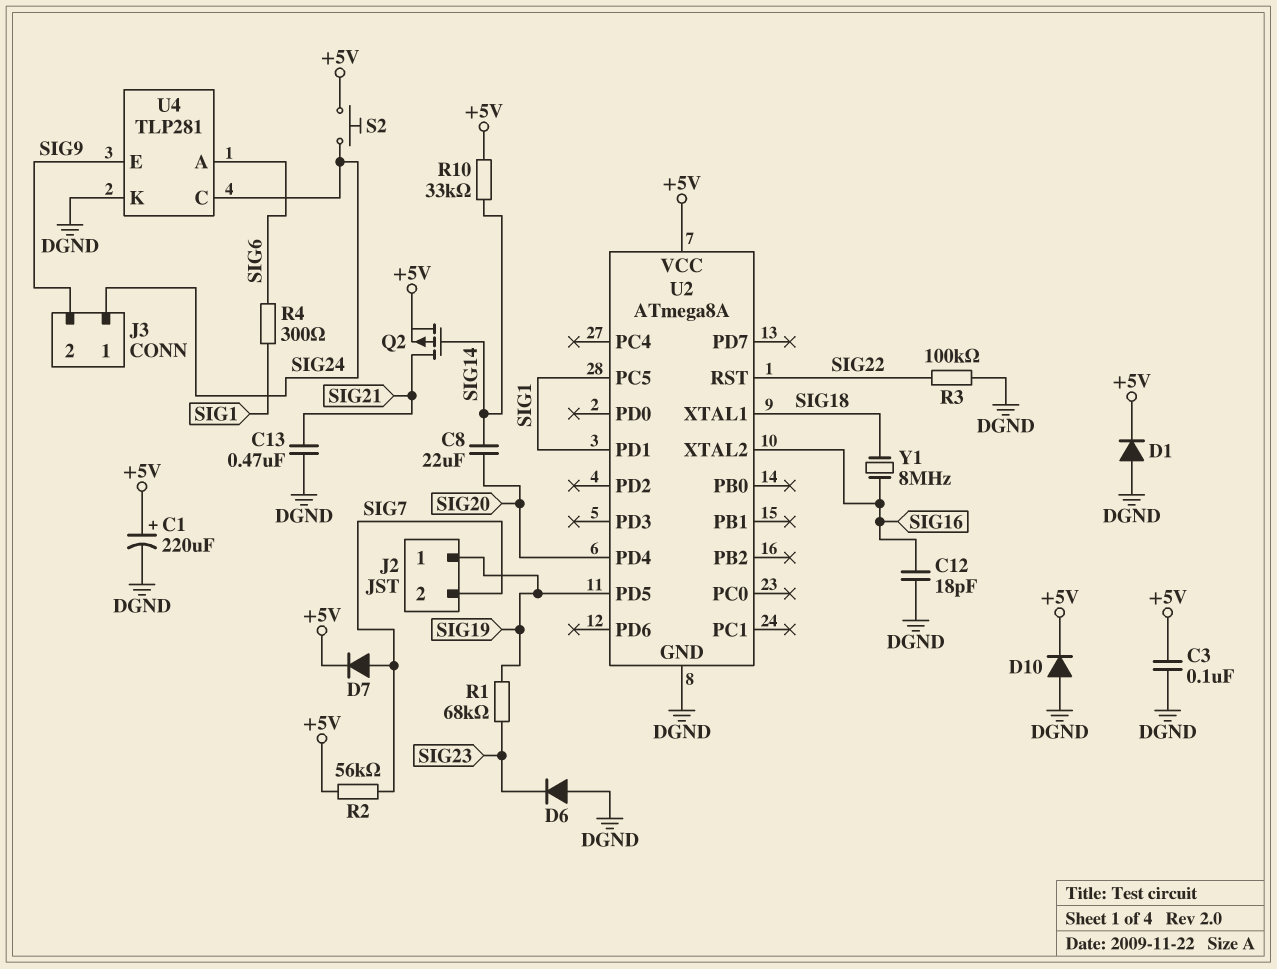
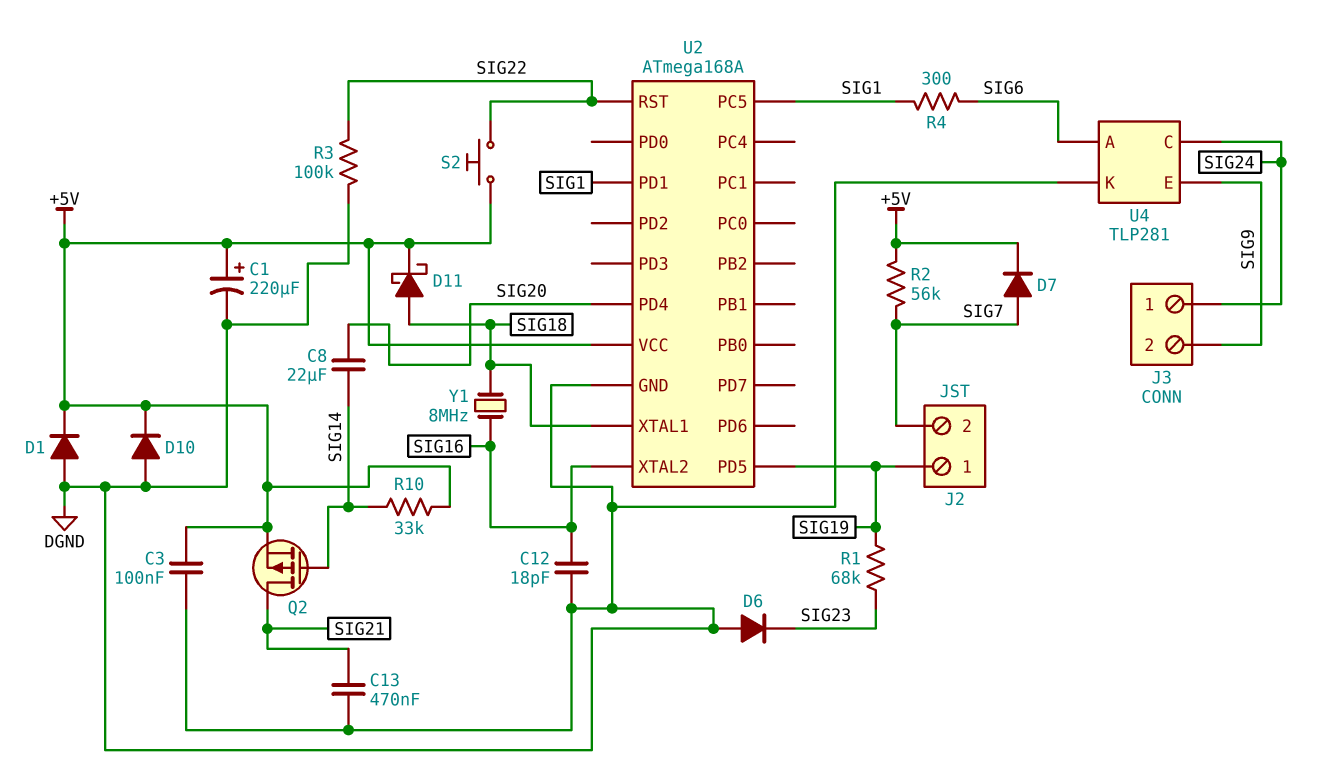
D11: none -> schottky (A SIG18, K +5V)
S2: button (+5V, SIG24) -> button (+5V, SIG22)
U2: ATmega8A -> ATmega168A

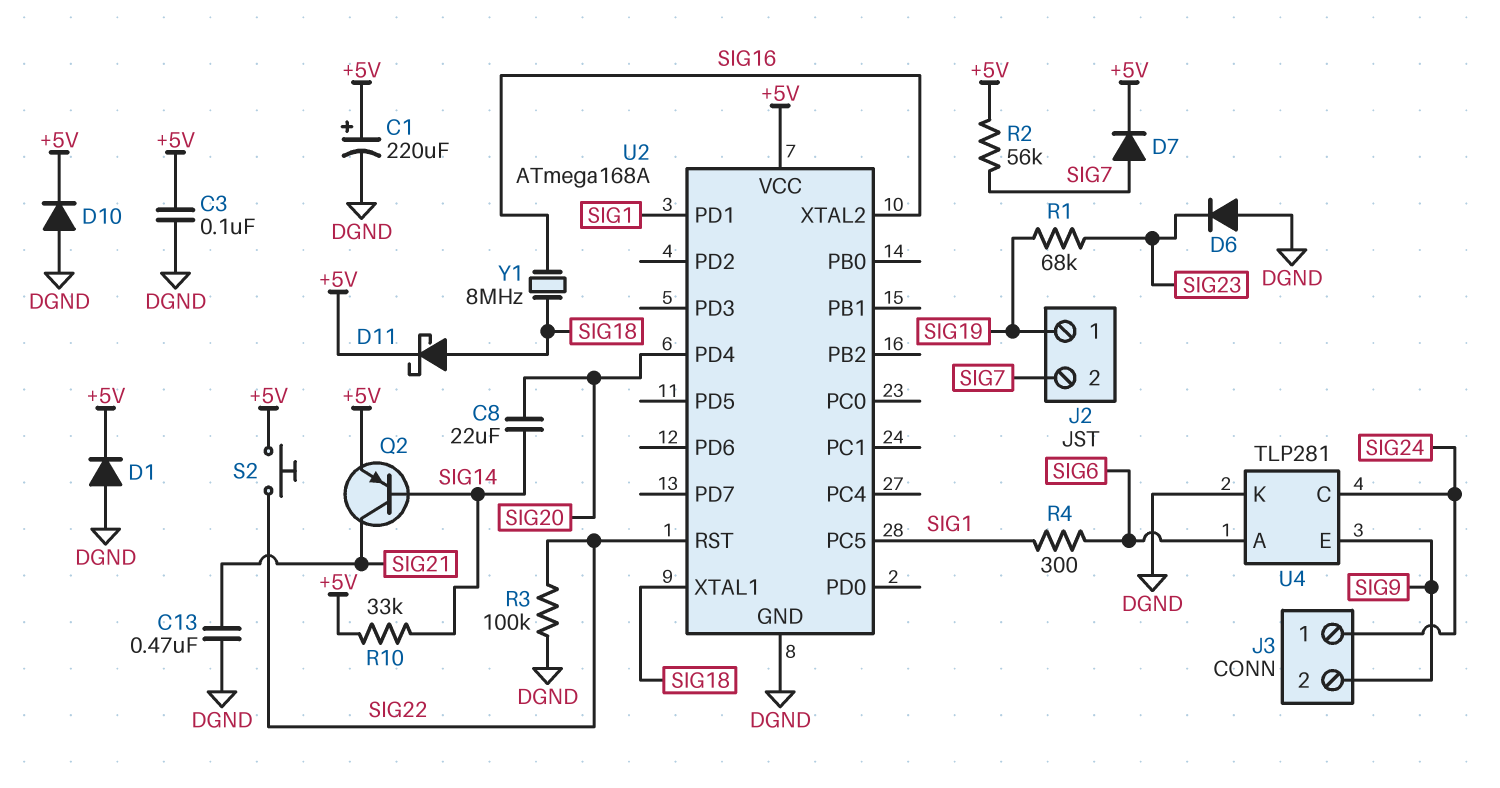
C12: 18pF (DGND, SIG16) -> none
Q2: PMOS (G SIG14, D SIG21, S +5V) -> PNP (B SIG14, C SIG21, E +5V)
U2 pin PD5: SIG19 -> none

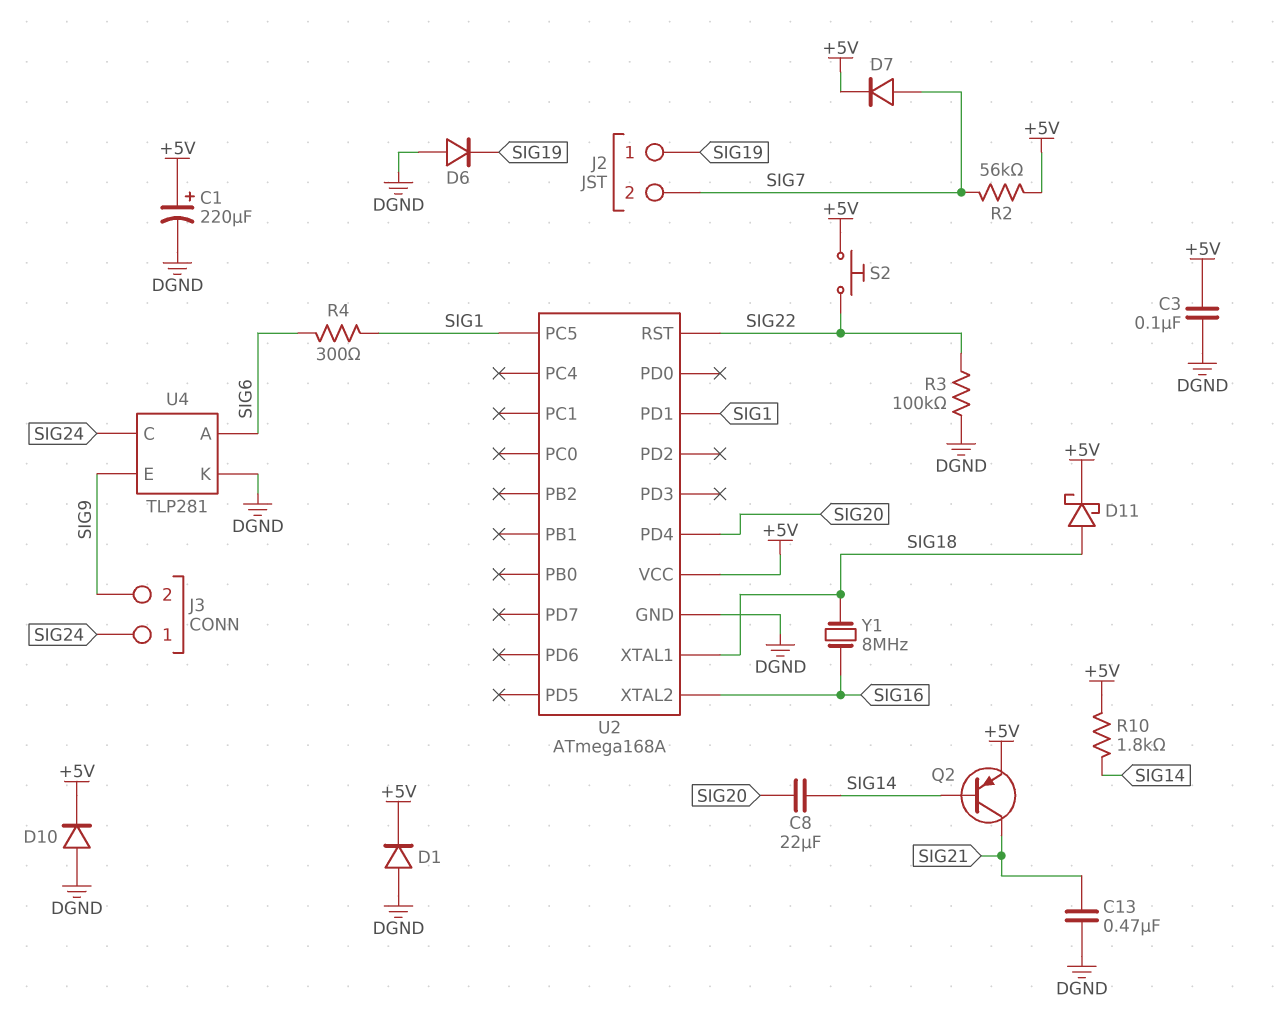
D6: diode (A DGND, K SIG23) -> diode (A DGND, K SIG19)
R1: 68k (SIG19, SIG23) -> none
R10: 33k (+5V, SIG14) -> 1.8k (+5V, SIG14)

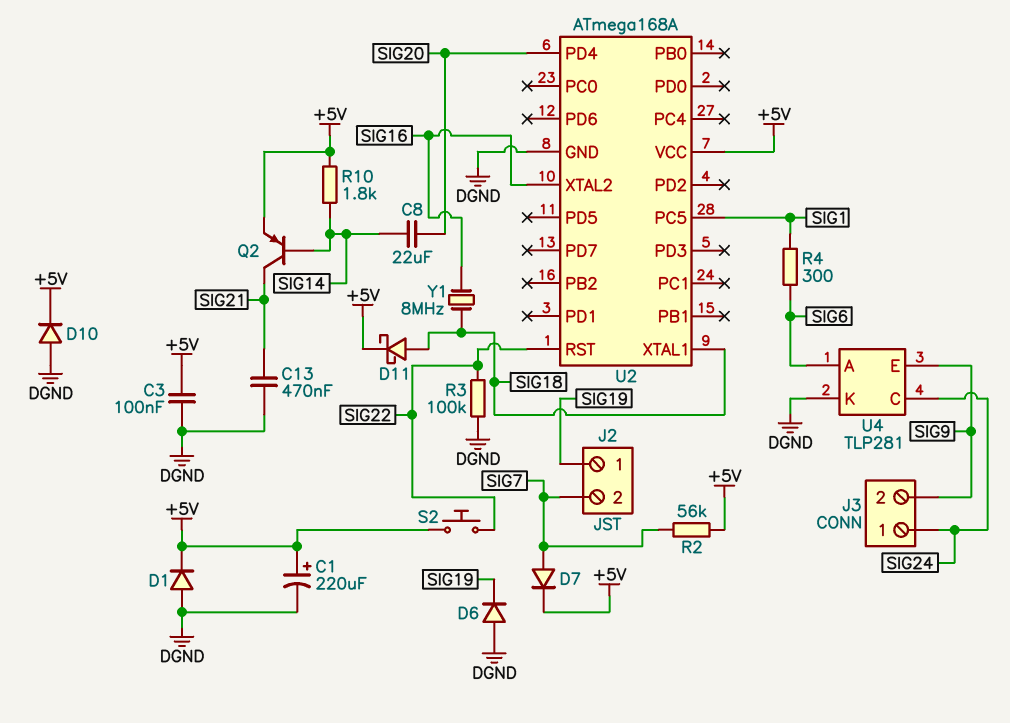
U2 pin PD1: SIG1 -> none

